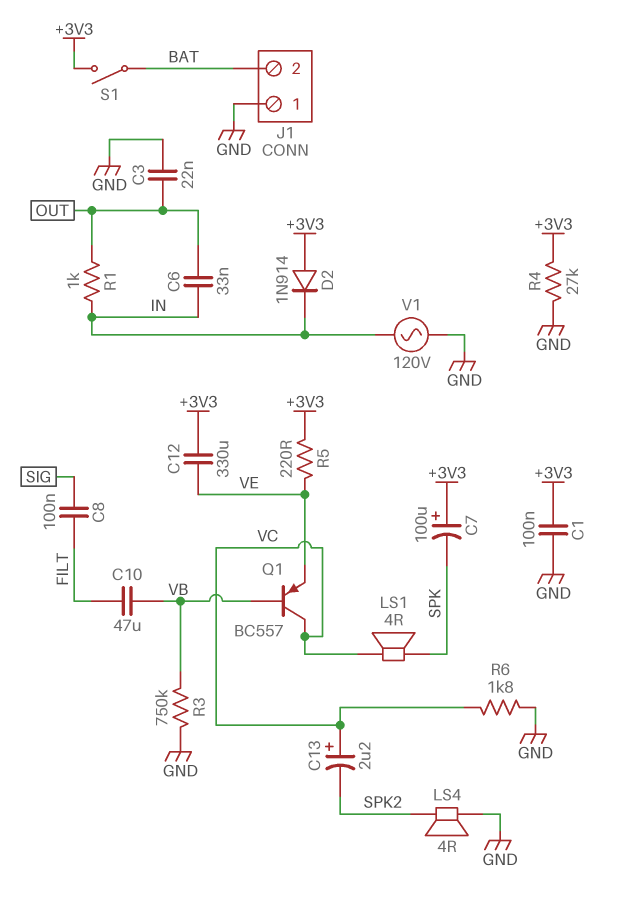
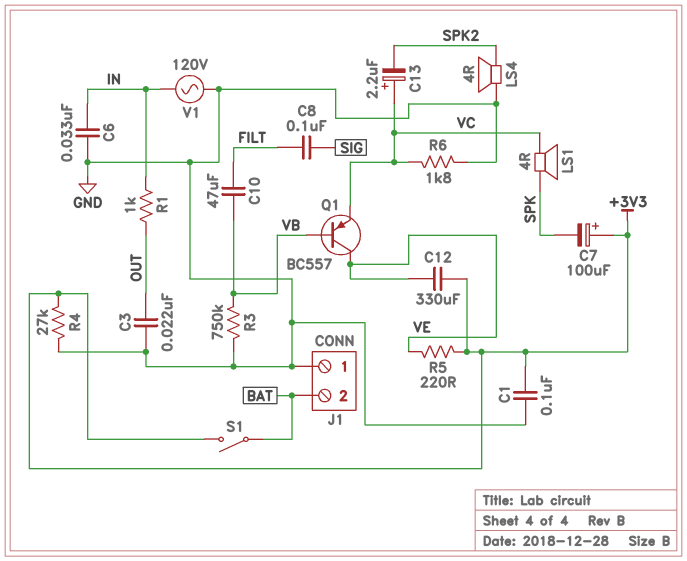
C6: 33nF (IN, OUT) -> 33nF (GND, IN)
D2: diode 1N914 (A +3V3, K IN) -> none
Q1: PNP BC557 (B VB, C VC, E VE) -> PNP BC557 (B VB, C VE, E VC)

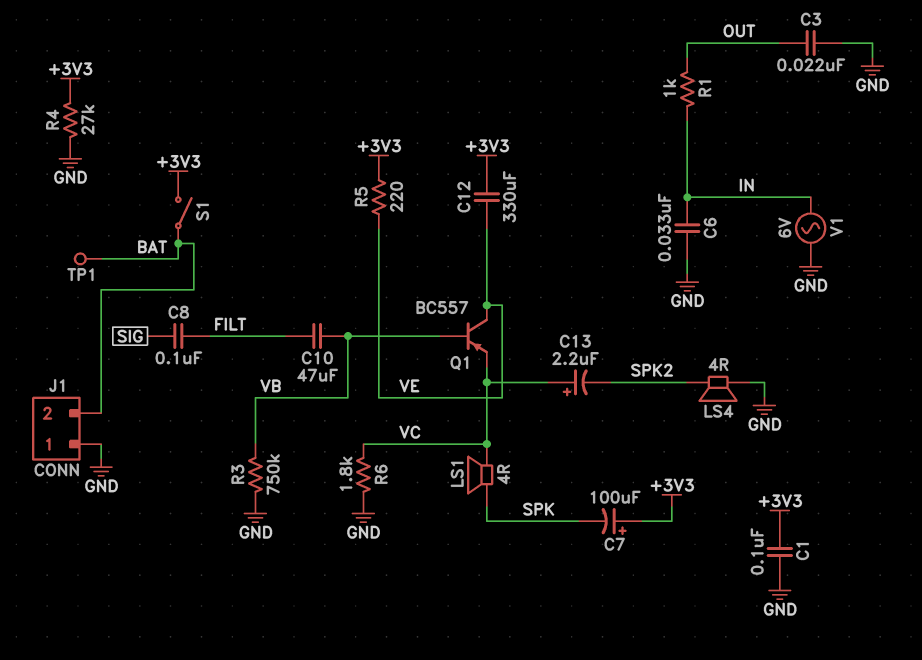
TP1: none -> test point (BAT)
V1: AC 120V (GND, IN) -> AC 6V (GND, IN)

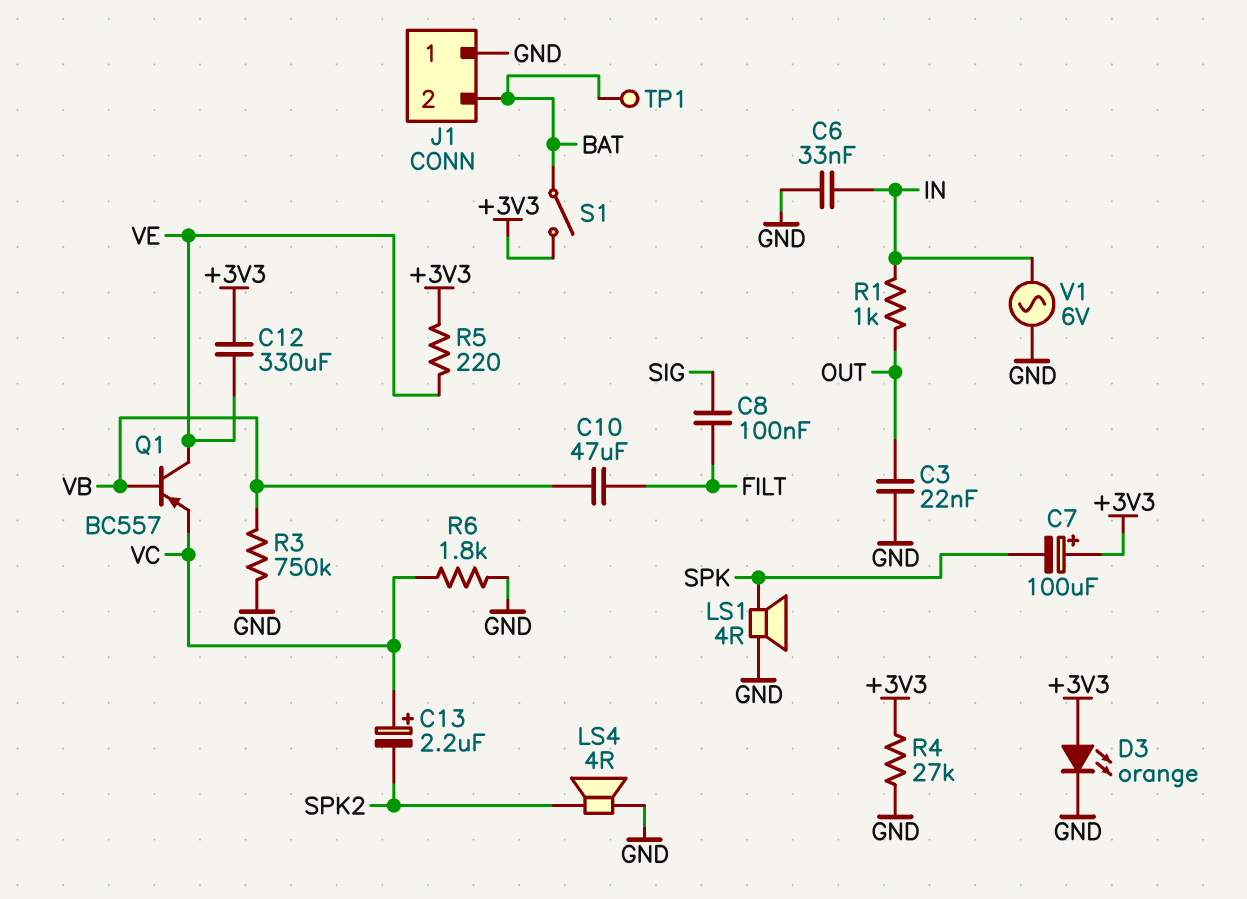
C1: 100nF (+3V3, GND) -> none
D3: none -> LED orange (A +3V3, K GND)
LS1: speaker 4R (SPK, VC) -> speaker 4R (GND, SPK)

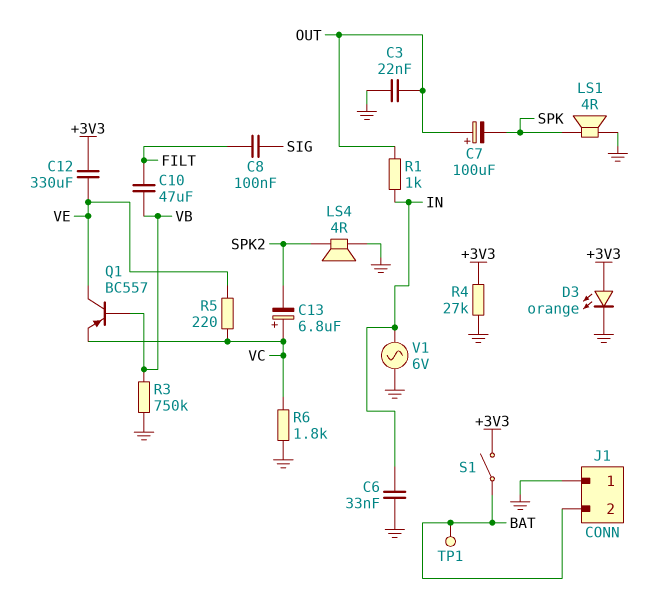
C7: 100uF (plus +3V3, minus SPK) -> 100uF (plus OUT, minus SPK)
C13: 2.2uF (plus VC, minus SPK2) -> 6.8uF (plus VC, minus SPK2)
R5: 220 (+3V3, VE) -> 220 (VC, VE)

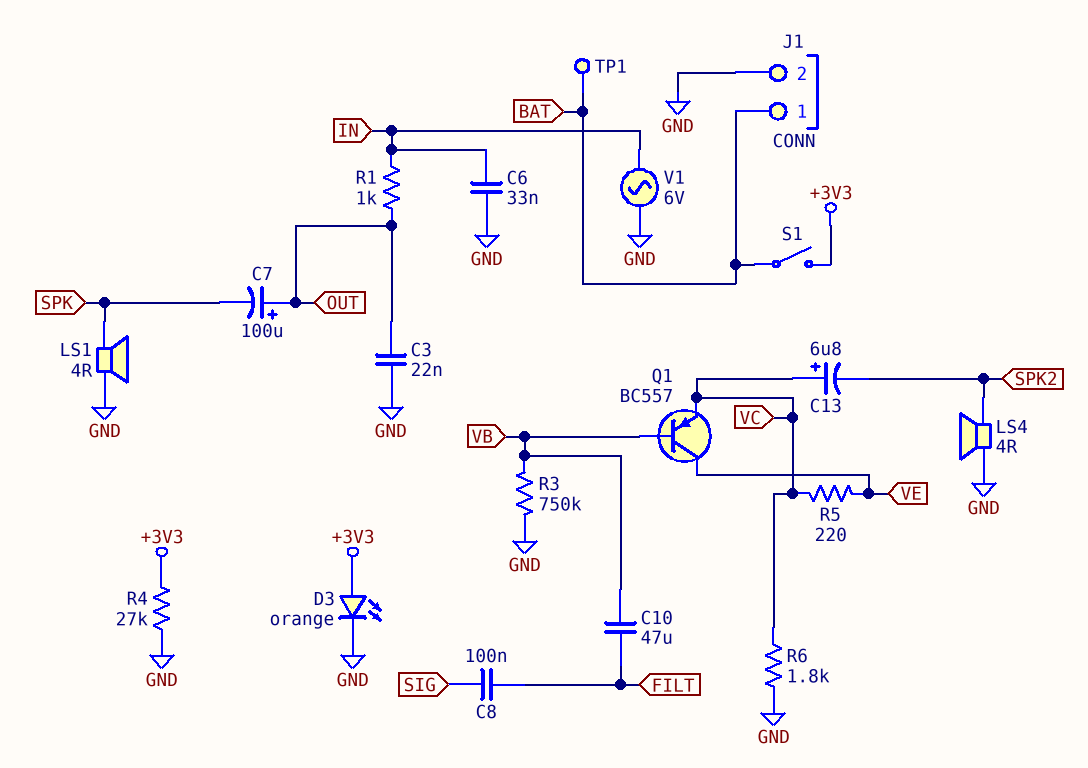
C12: 330uF (+3V3, VE) -> none
J1 pin 1: GND -> BAT
J1 pin 2: BAT -> GND

